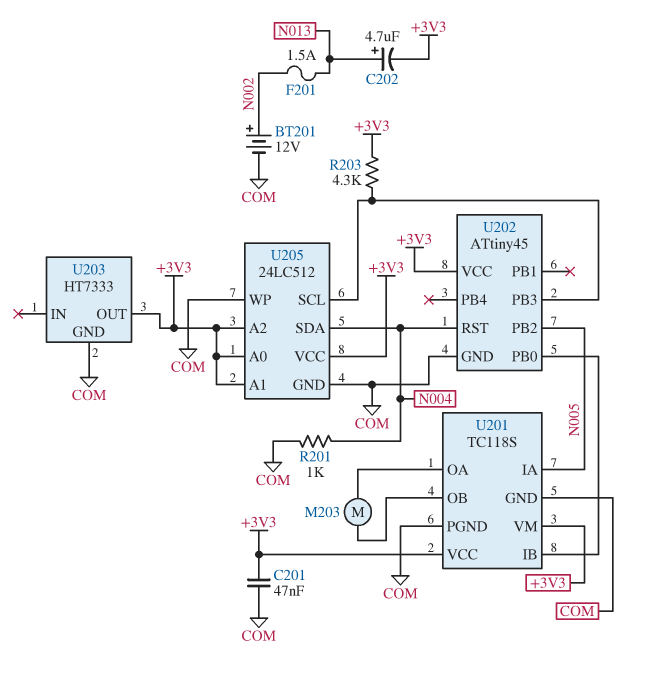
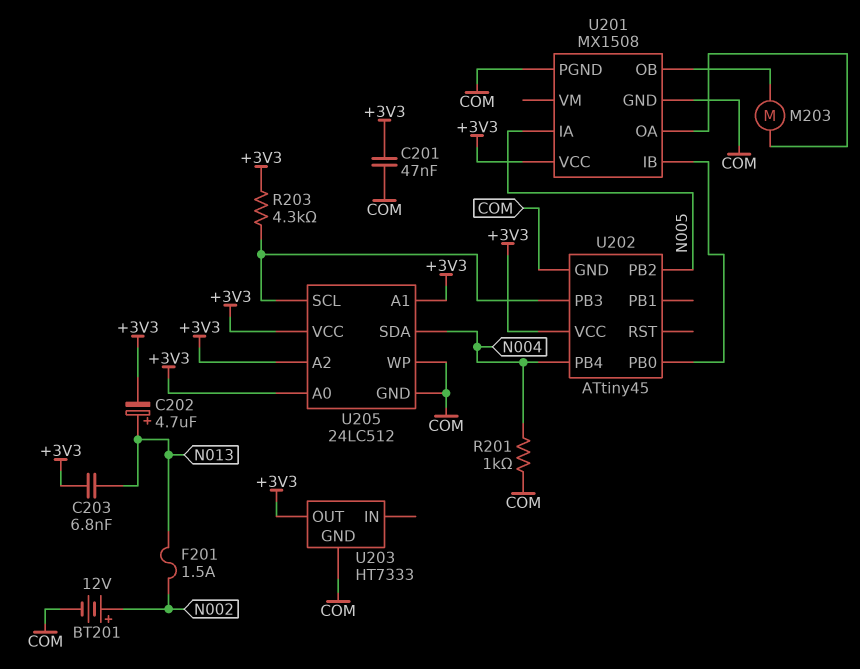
C203: none -> 6.8nF (+3V3, N013)
U201: TC118S -> MX1508
U201 pin VM: +3V3 -> none
U202 pin PB4: none -> N004
U202 pin RST: N004 -> none

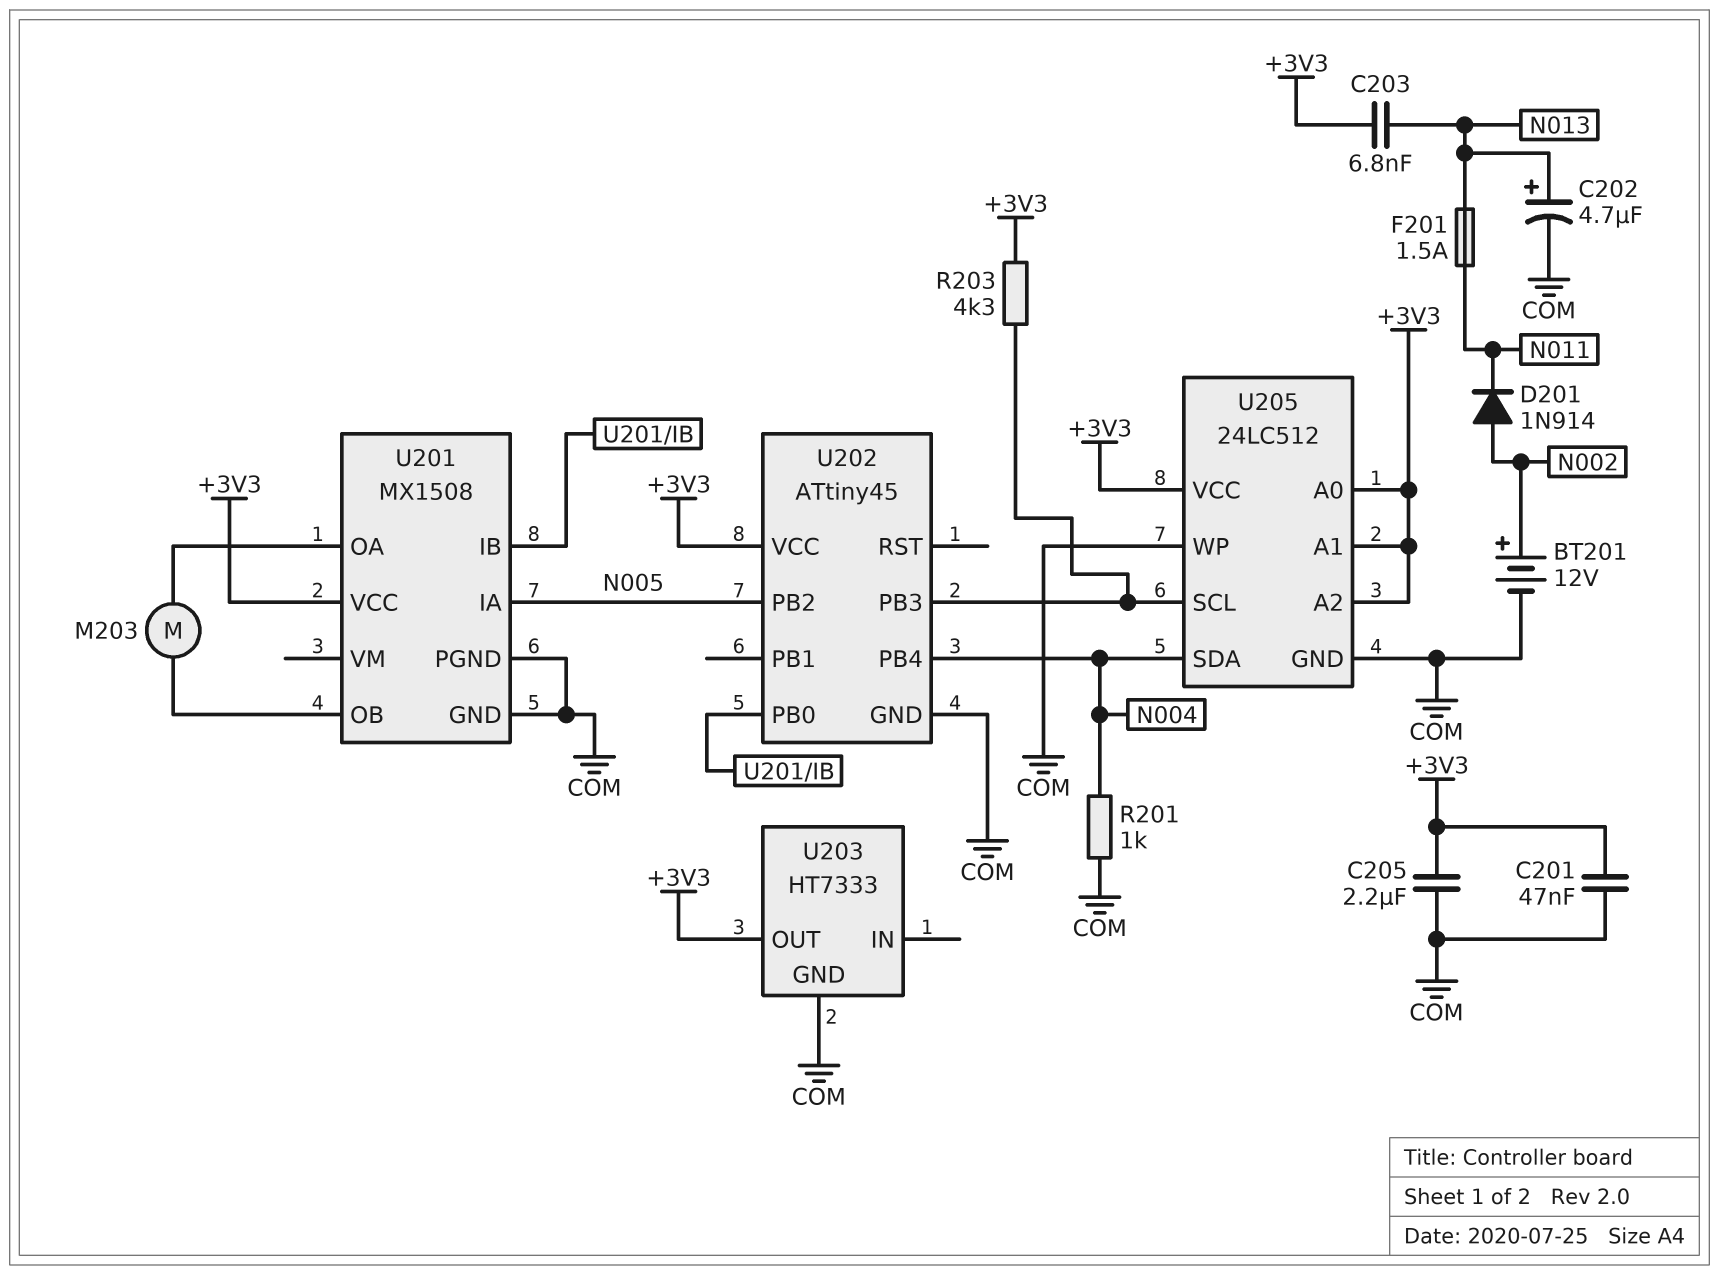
C202: 4.7uF (plus N013, minus +3V3) -> 4.7uF (plus N013, minus COM)
C205: none -> 2.2uF (+3V3, COM)
D201: none -> diode 1N914 (A N002, K N011)
F201: 1.5A (N002, N013) -> 1.5A (N011, N013)

